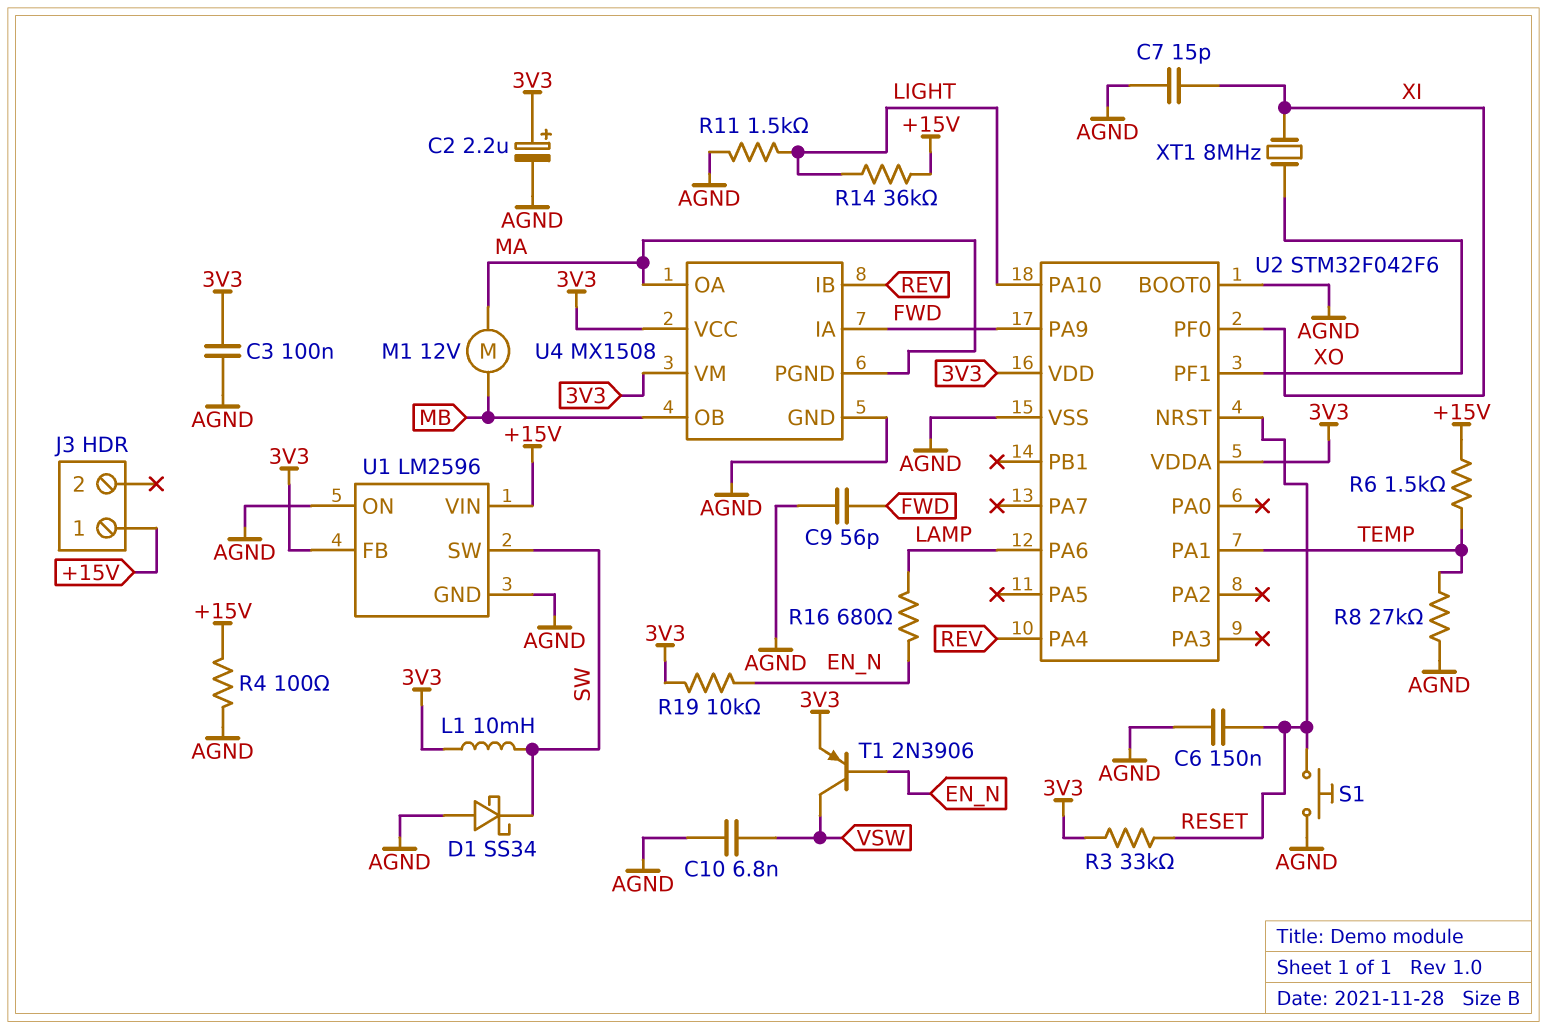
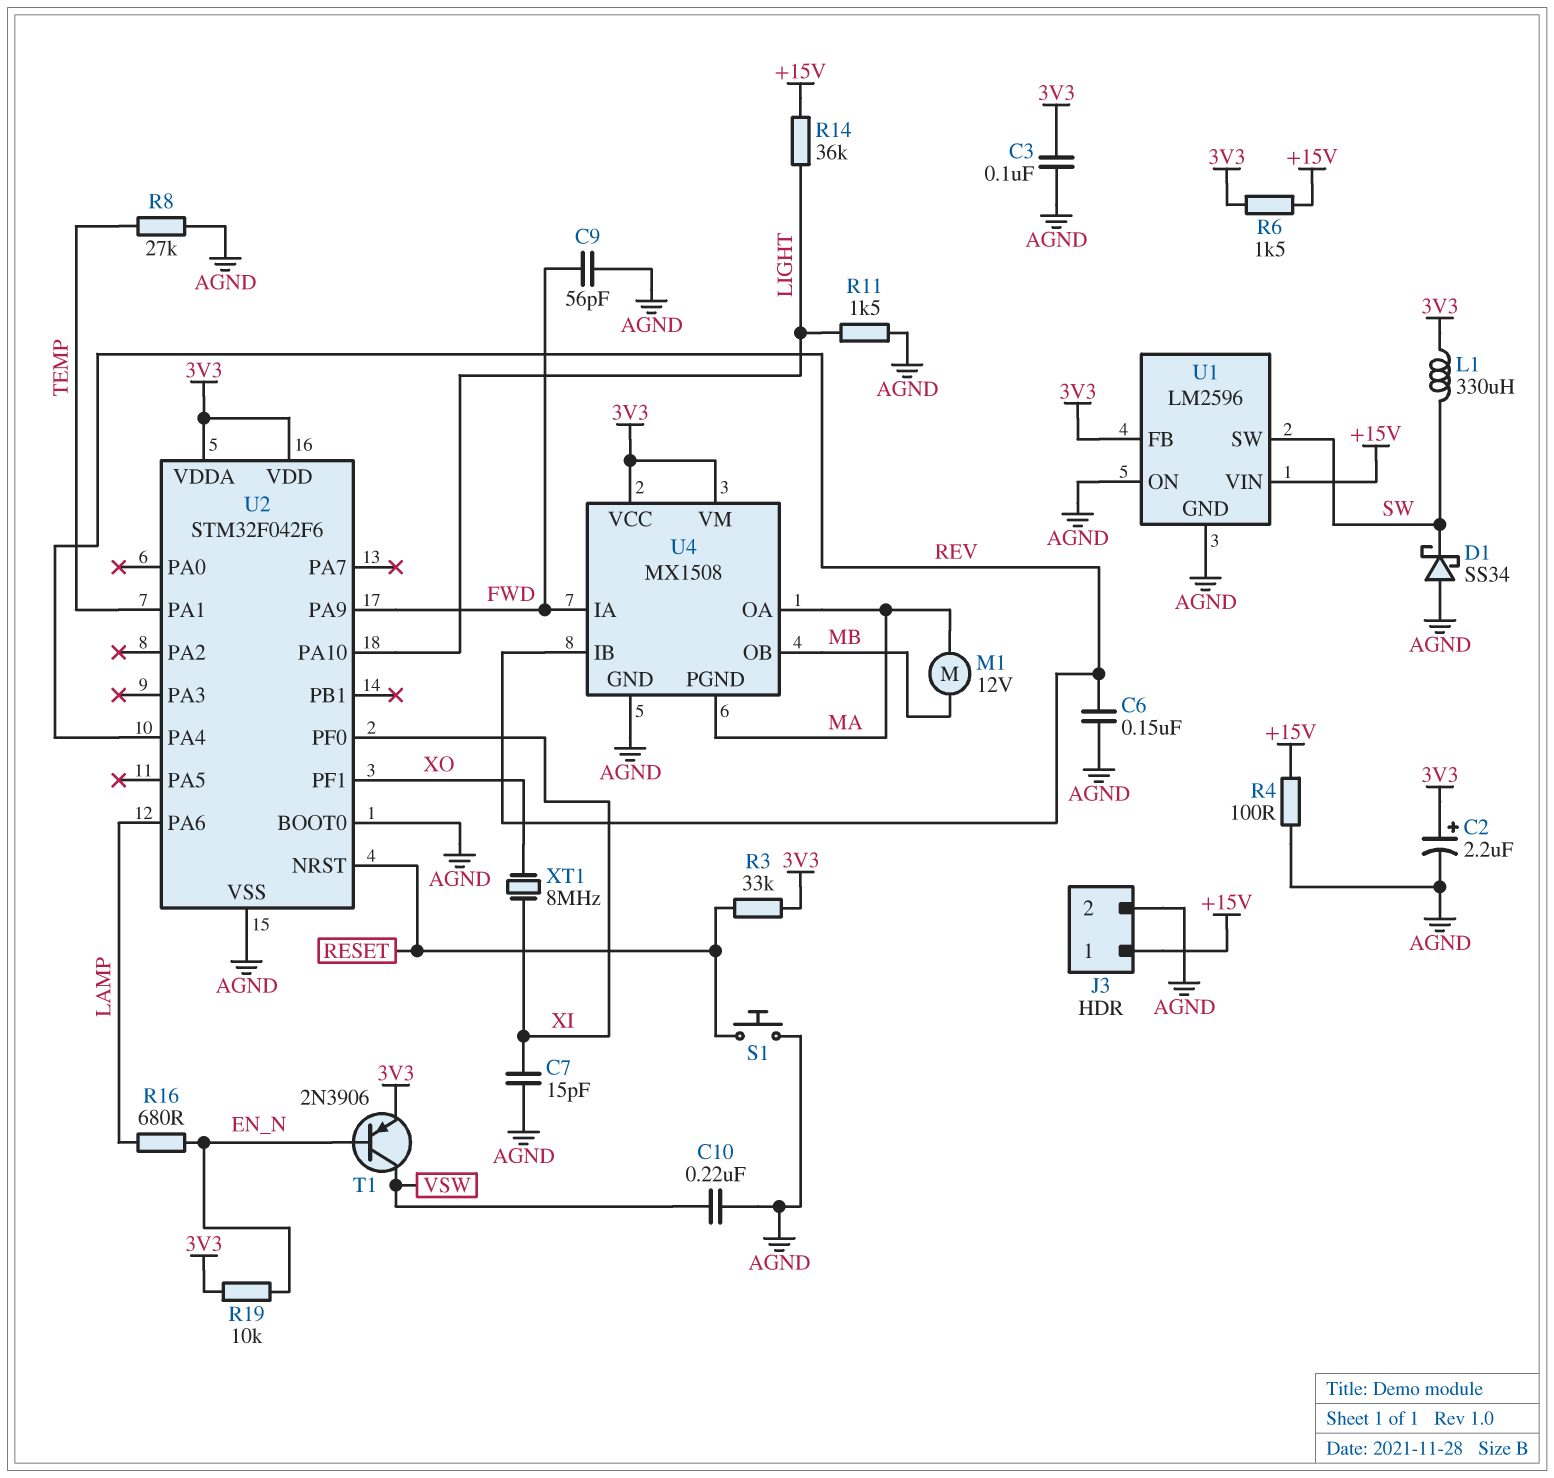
C6: 150nF (AGND, RESET) -> 150nF (AGND, REV)
C10: 6.8nF (AGND, VSW) -> 220nF (AGND, VSW)
J3 pin 2: none -> AGND
L1: 10mH (3V3, SW) -> 330uH (3V3, SW)
R6: 1.5k (+15V, TEMP) -> 1.5k (+15V, 3V3)

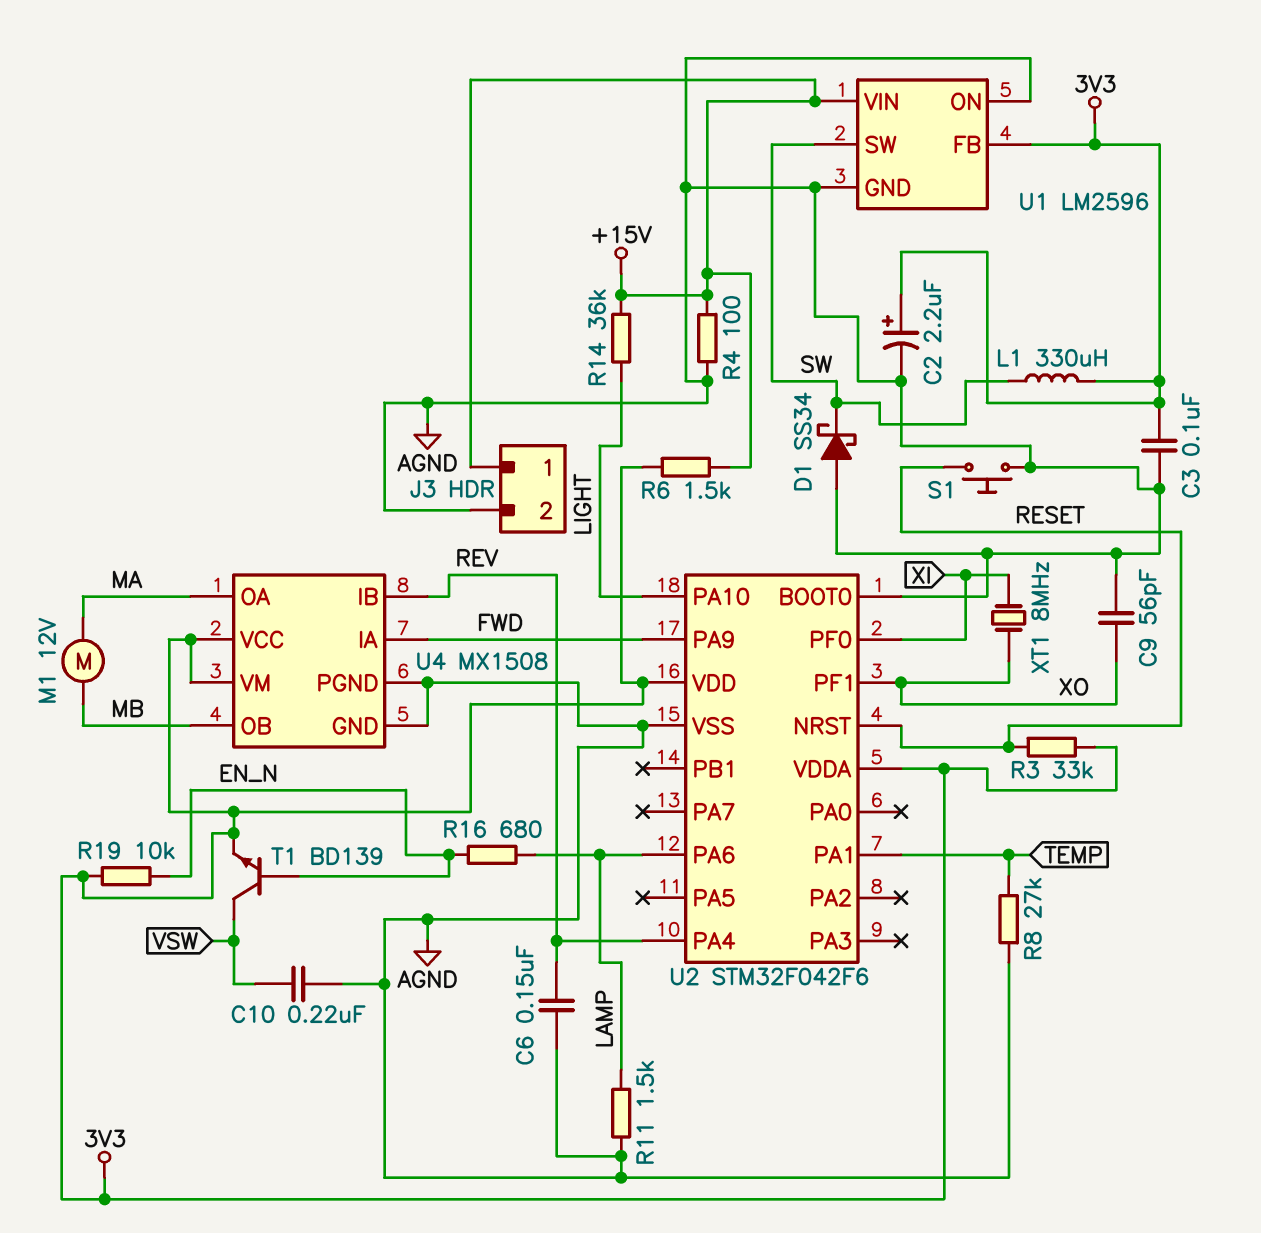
C7: 15pF (AGND, XI) -> none
C9: 56pF (AGND, FWD) -> 56pF (AGND, XO)
R11: 1.5k (AGND, LIGHT) -> 1.5k (AGND, LAMP)
T1: PNP 2N3906 (B EN_N, C VSW, E 3V3) -> NPN BD139 (B EN_N, C VSW, E 3V3)
U4 pin PGND: MA -> AGND

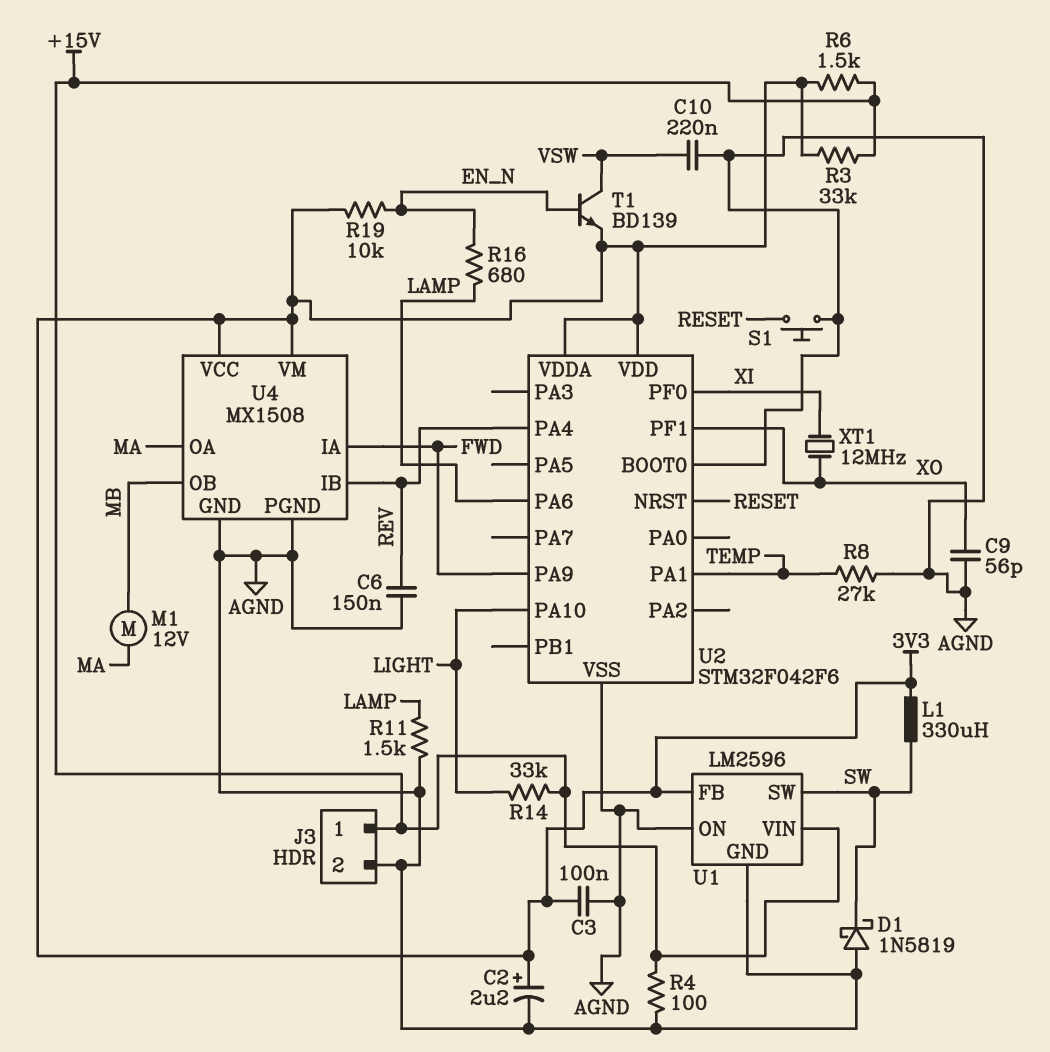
D1: schottky SS34 (A AGND, K SW) -> schottky 1N5819 (A AGND, K SW)
R3: 33k (3V3, RESET) -> 33k (+15V, 3V3)
R14: 36k (+15V, LIGHT) -> 33k (+15V, LIGHT)
XT1: 8MHz (XI, XO) -> 12MHz (XI, XO)

